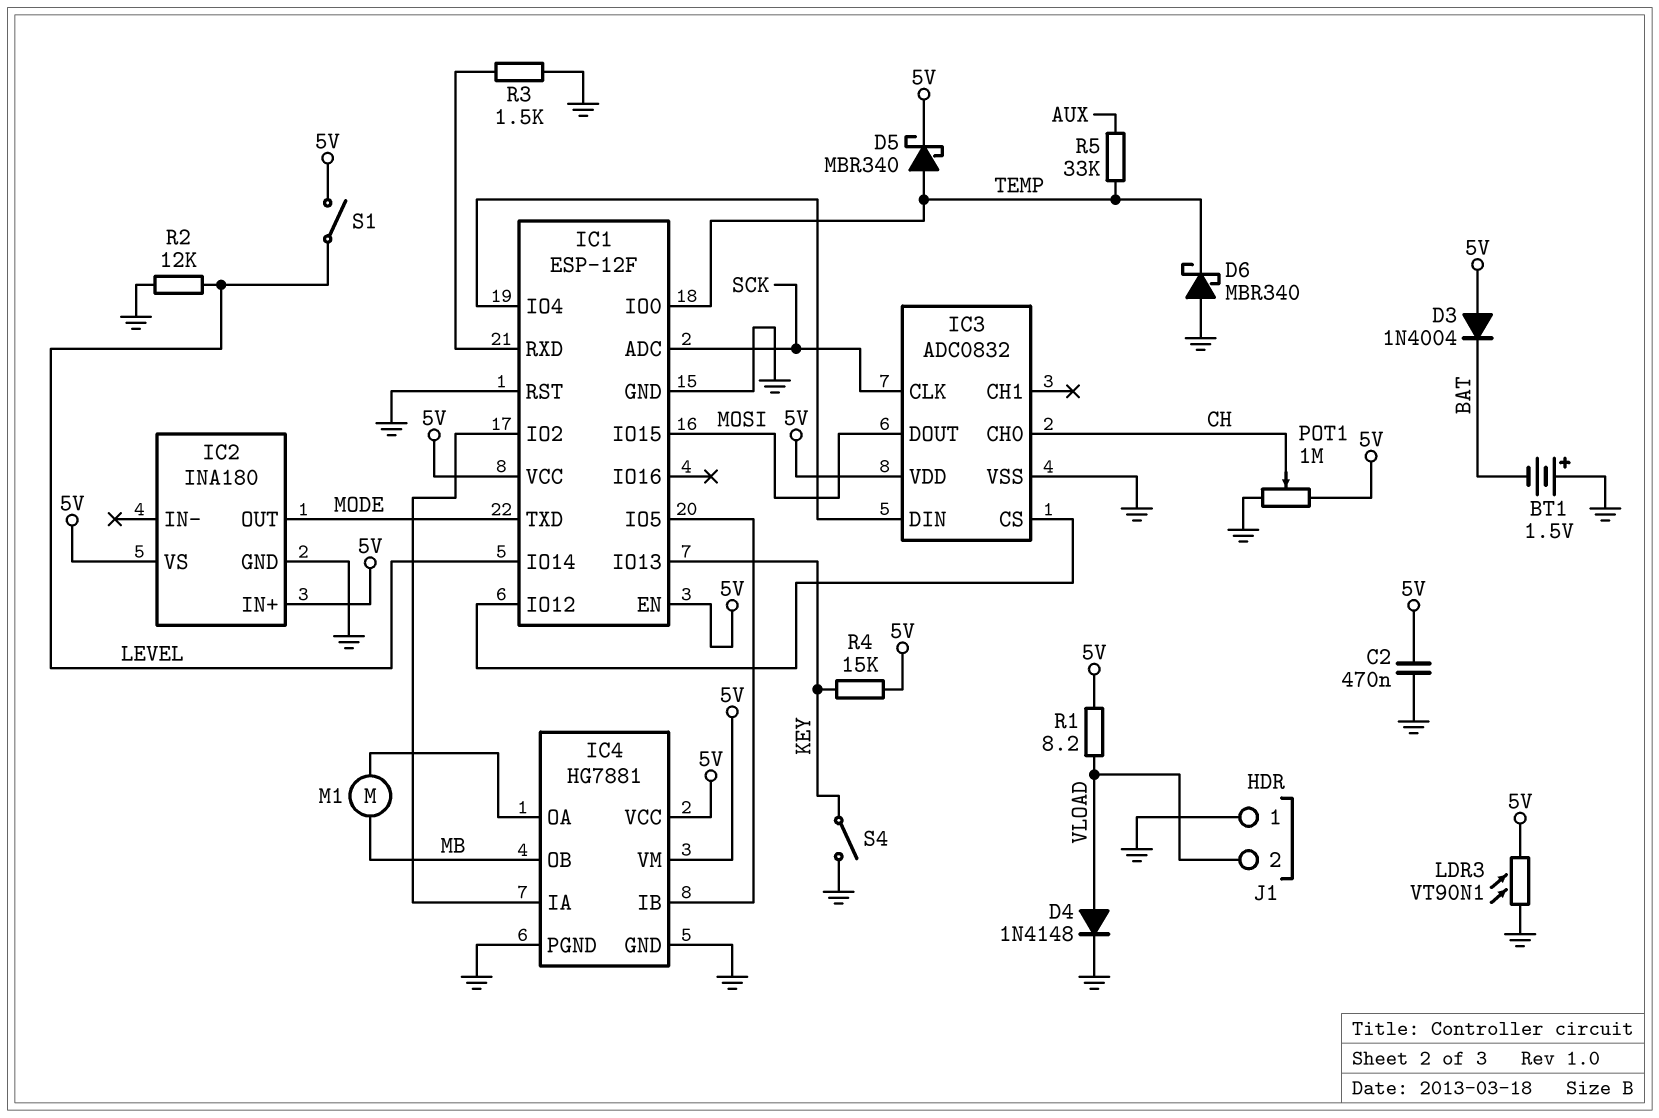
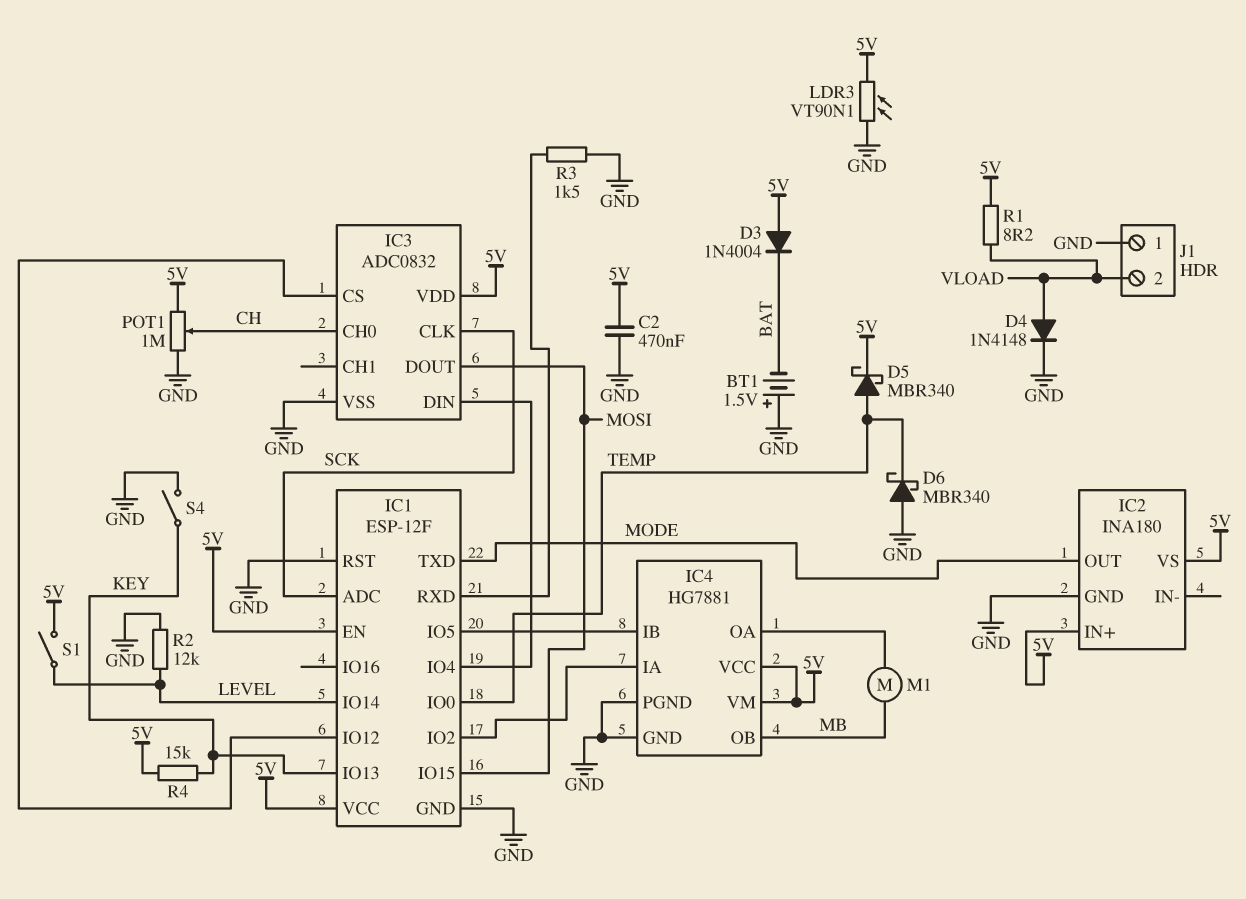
R5: 33k (AUX, TEMP) -> none

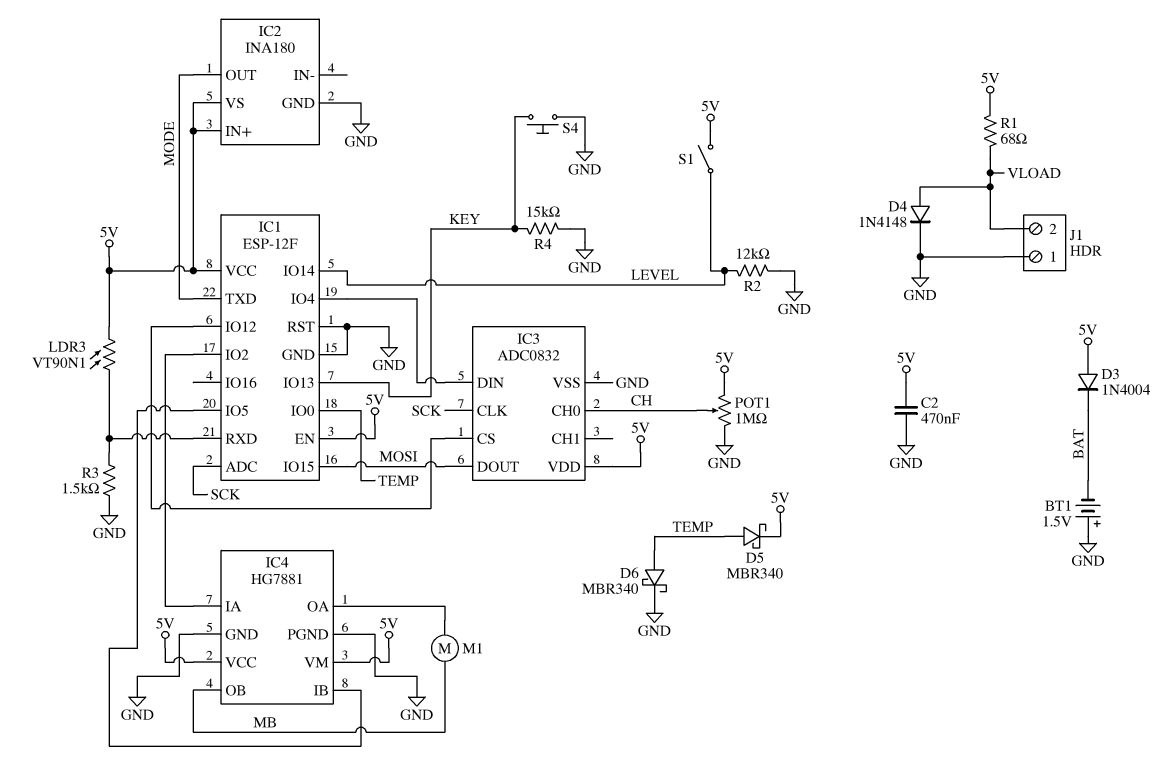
D6: schottky MBR340 (A GND, K TEMP) -> schottky MBR340 (A TEMP, K GND)
LDR3: VT90N1 (5V, GND) -> VT90N1 (5V, IC1/RXD)
R1: 8.2 (5V, VLOAD) -> 68 (5V, VLOAD)
R4: 15k (5V, KEY) -> 15k (GND, KEY)
S4: switch (GND, KEY) -> button (GND, KEY)

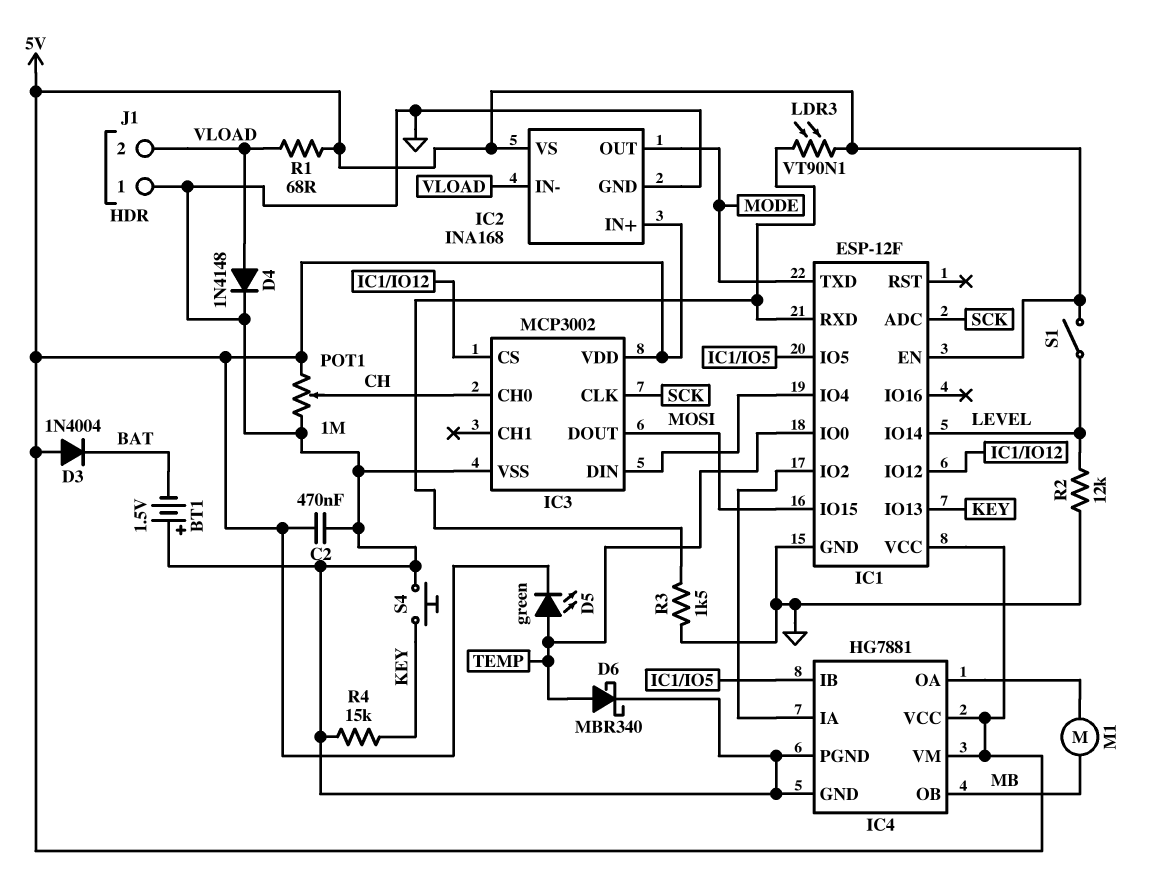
D5: schottky MBR340 (A TEMP, K 5V) -> LED green (A TEMP, K 5V)
IC1 pin RST: GND -> none
IC2: INA180 -> INA168
IC2 pin IN-: none -> VLOAD
IC3: ADC0832 -> MCP3002

